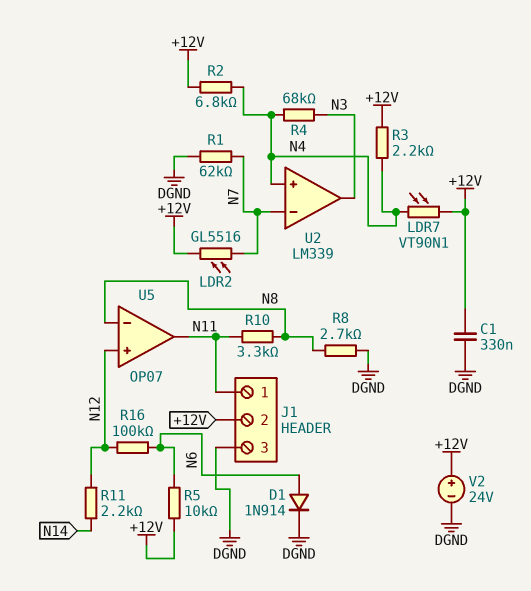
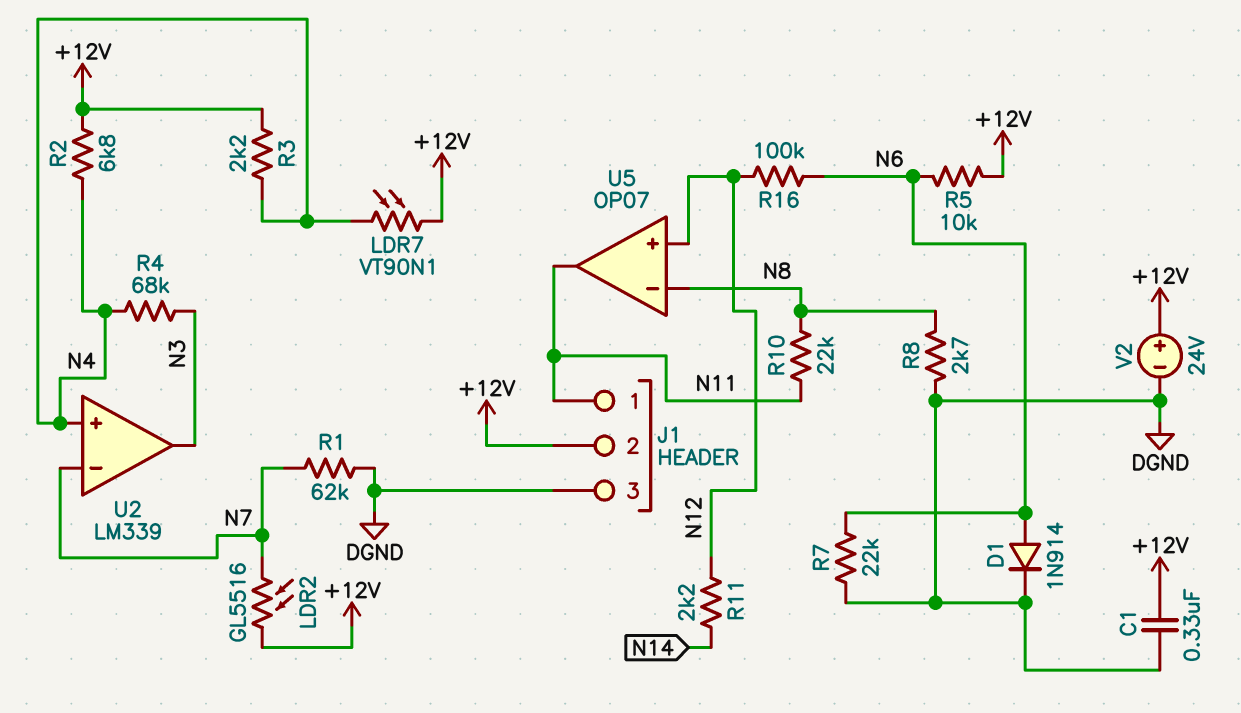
R7: none -> 22k (DGND, N6)
R10: 3.3k (N8, N11) -> 22k (N8, N11)

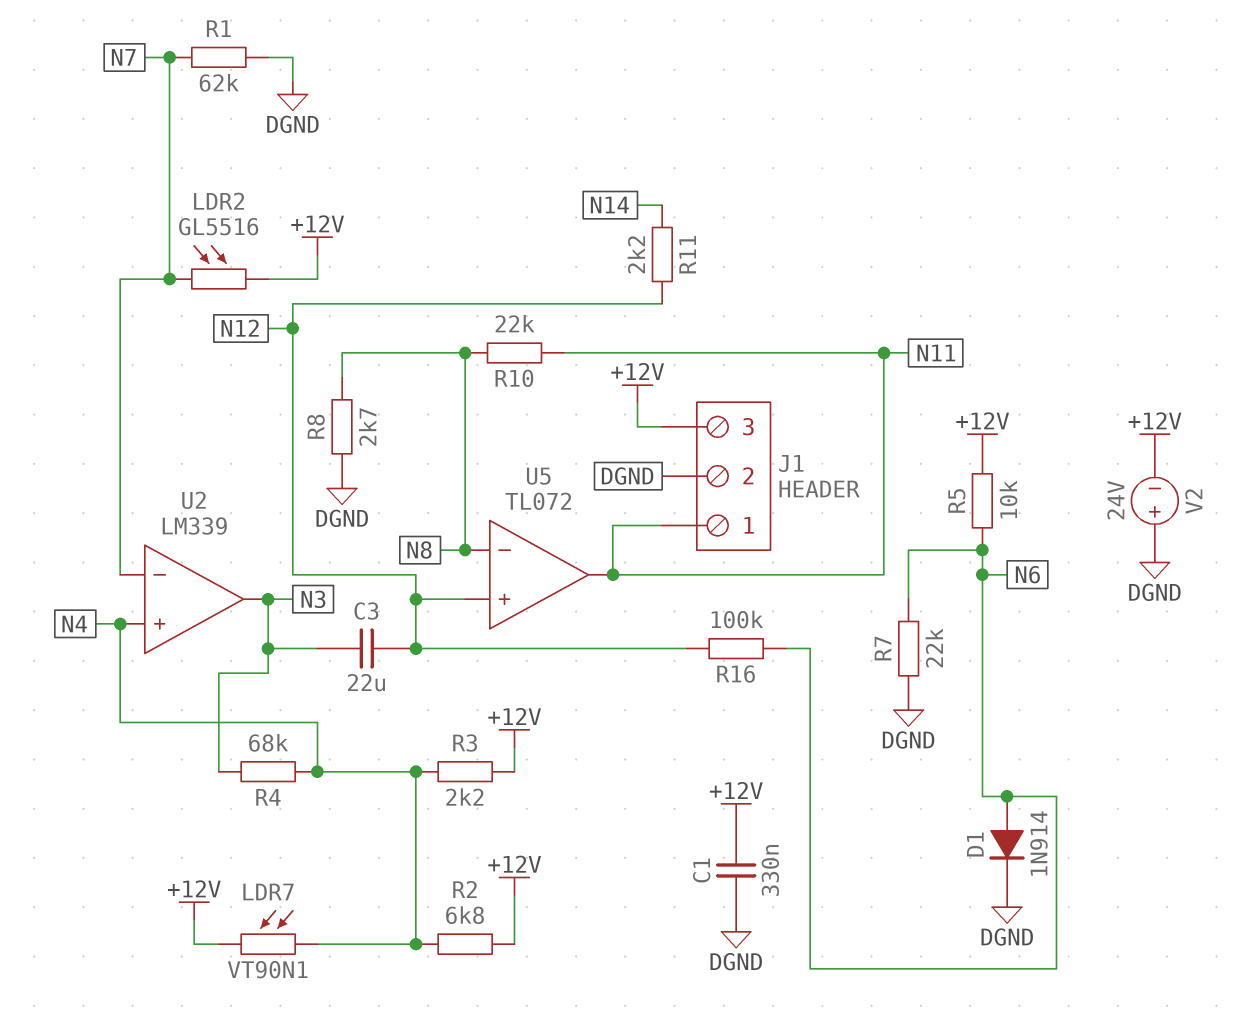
C3: none -> 22uF (N3, N12)
J1 pin 2: +12V -> DGND
J1 pin 3: DGND -> +12V
U5: OP07 -> TL072
V2: 24V (plus +12V, minus DGND) -> 24V (plus DGND, minus +12V)

